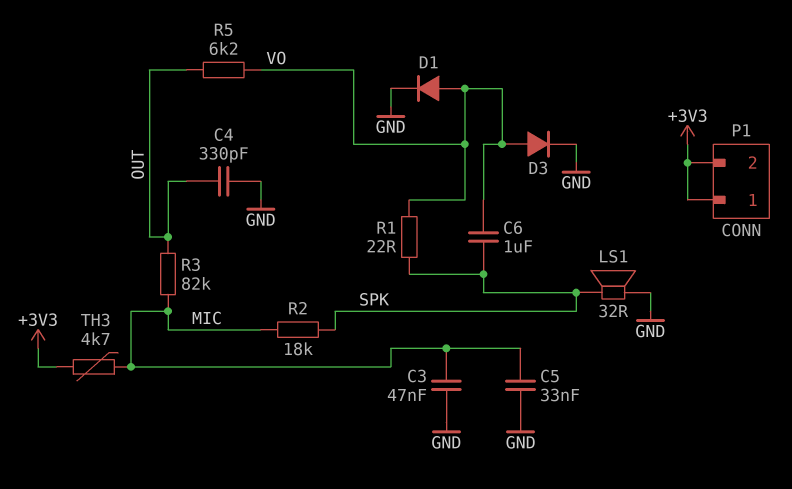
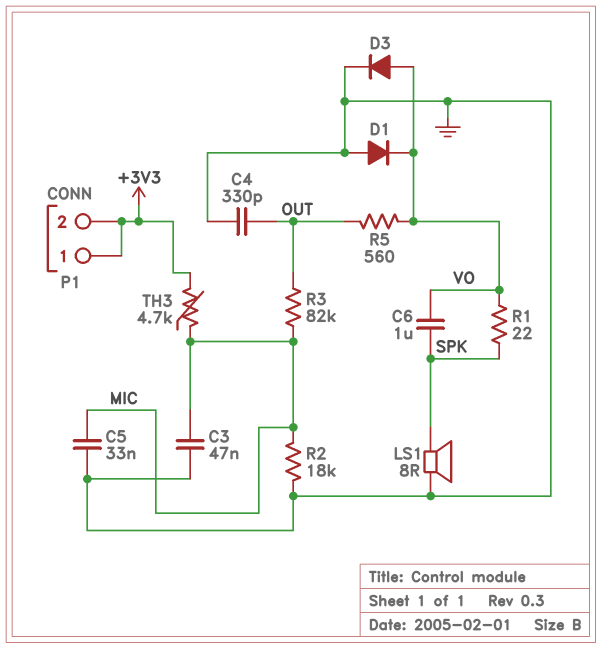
D1: diode (A VO, K GND) -> diode (A GND, K VO)
LS1: speaker 32R (GND, SPK) -> speaker 8R (GND, SPK)
R2: 18k (MIC, SPK) -> 18k (GND, MIC)
R5: 6.2k (OUT, VO) -> 560 (OUT, VO)

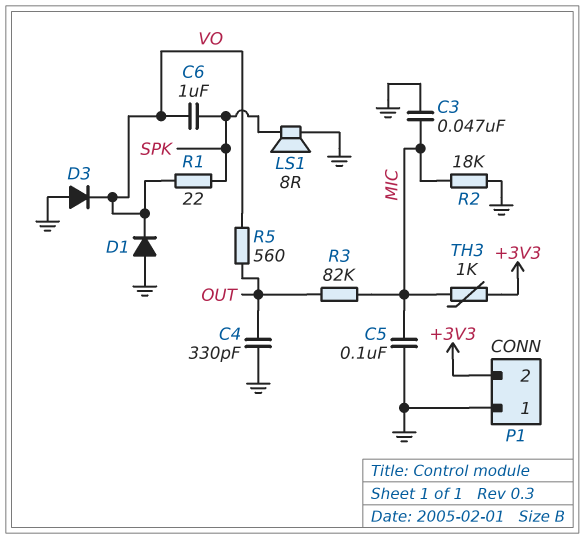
C5: 33nF (GND, MIC) -> 100nF (GND, MIC)
D3: diode (A VO, K GND) -> diode (A GND, K VO)
P1 pin 1: +3V3 -> GND
TH3: 4.7k (+3V3, MIC) -> 1k (+3V3, MIC)

